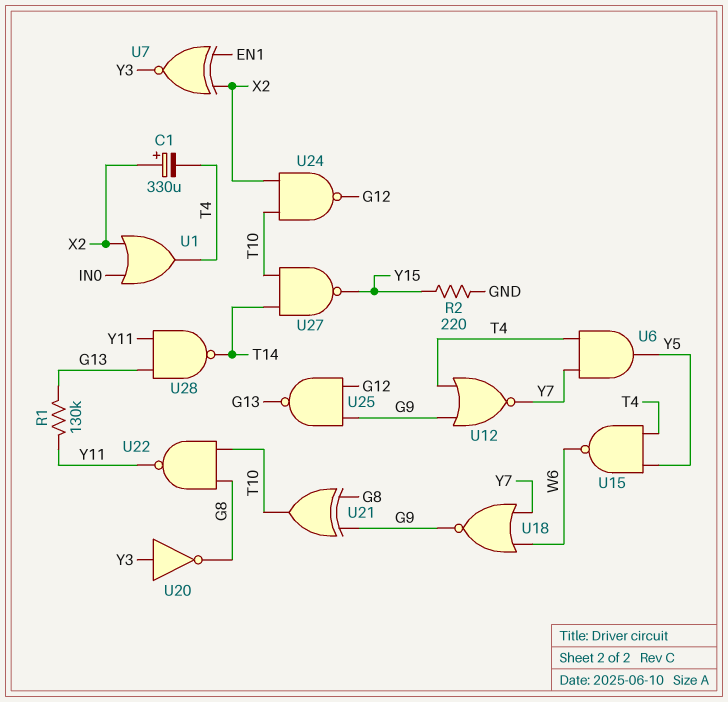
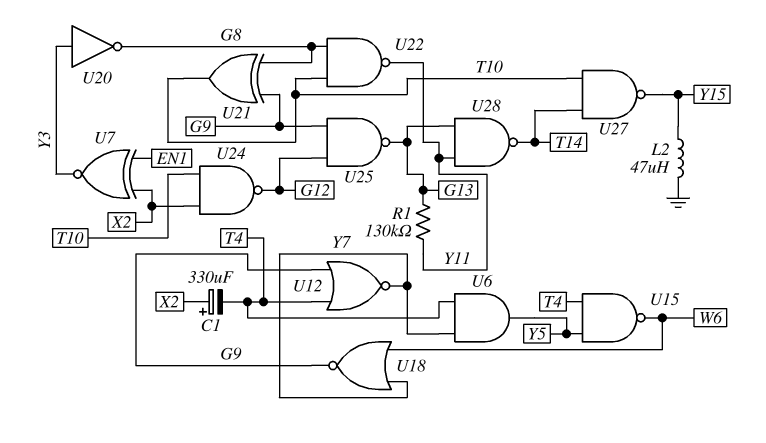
L2: none -> 47uH (GND, Y15)
R2: 220 (GND, Y15) -> none
U1: OR (in IN0, in X2, out T4) -> none

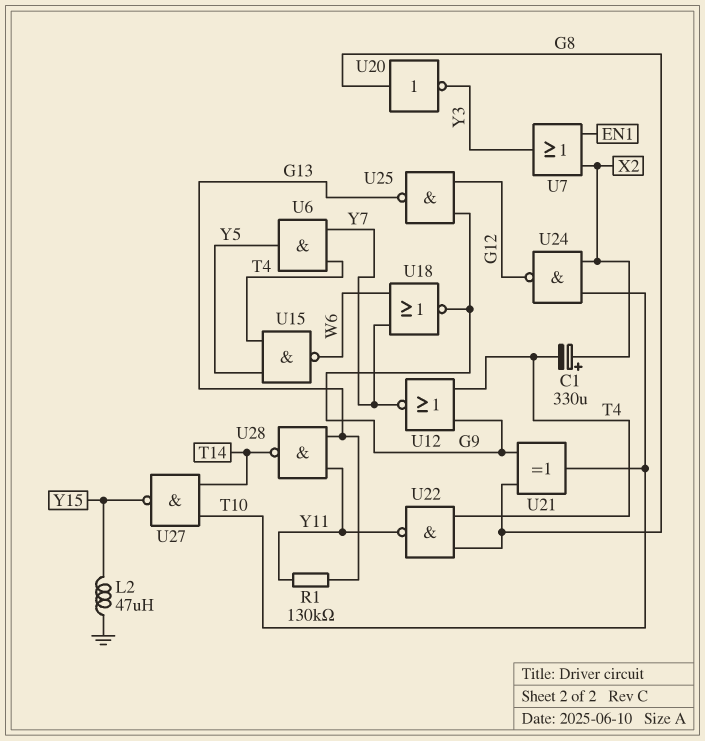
U7: XNOR (in EN1, in X2, out Y3) -> OR (in EN1, in X2, out Y3)
U20: NOT (in Y3, out G8) -> NOT (in G8, out Y3)
U22: NAND (in G8, in T10, out Y11) -> NAND (in G8, in T4, out Y11)

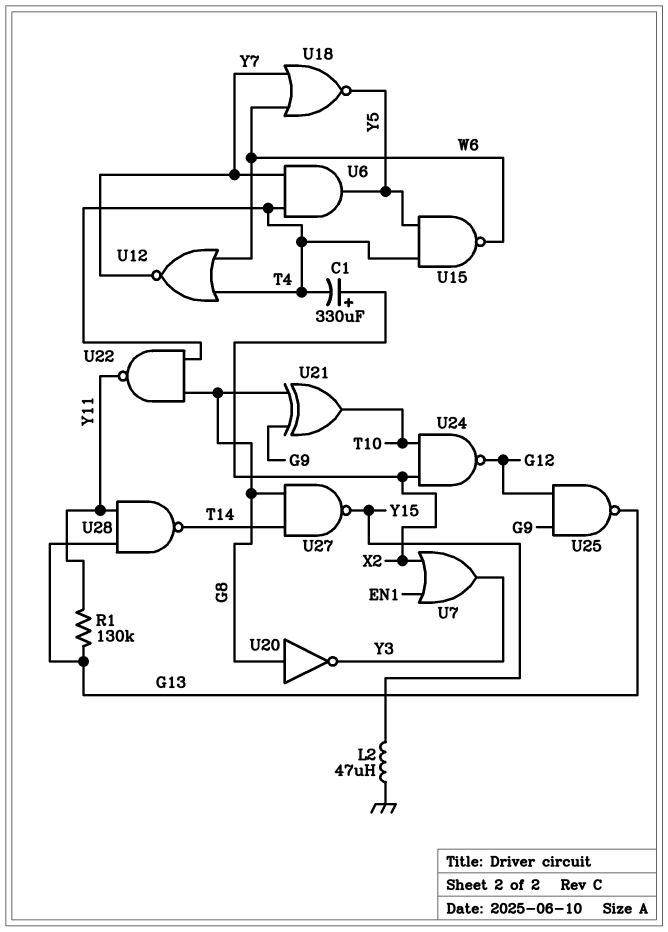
U12: NOR (in G9, in T4, out Y7) -> NOR (in T4, in W6, out Y7)
U18: NOR (in W6, in Y7, out G9) -> NOR (in W6, in Y7, out Y5)
U27: NAND (in T10, in T14, out Y15) -> NAND (in G8, in T14, out Y15)

